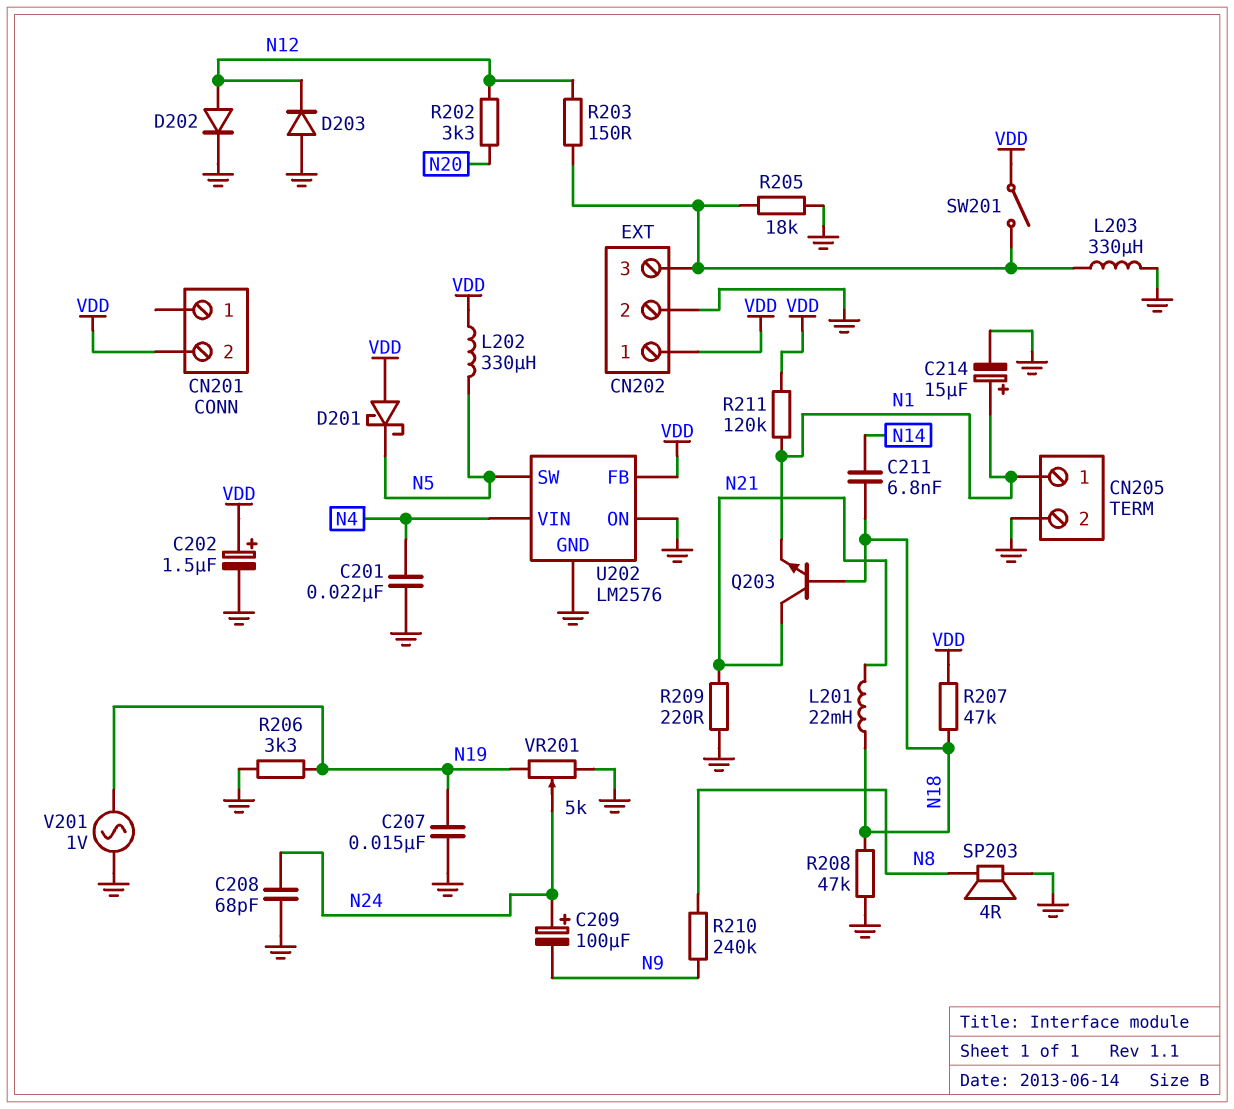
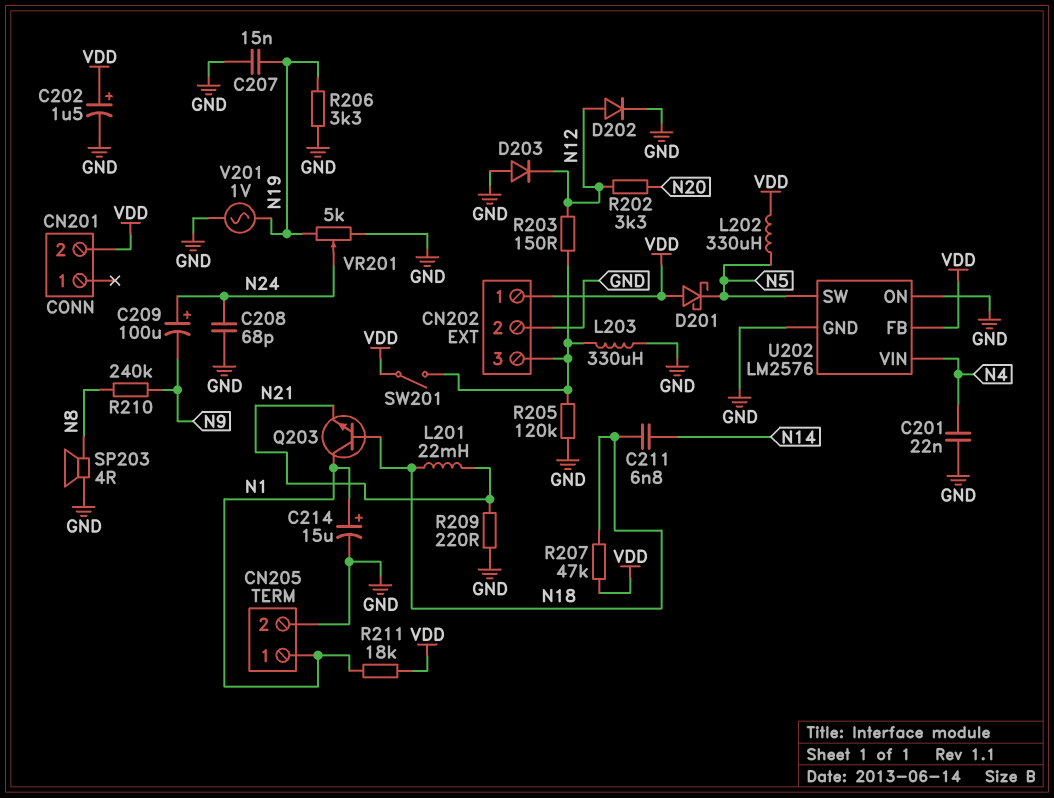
Q203: NPN (B N18, C N21, E N1) -> NPN (B N18, C N1, E N21)
R205: 18k (CN202/3, GND) -> 120k (CN202/3, GND)
R208: 47k (GND, N18) -> none
R211: 120k (N1, VDD) -> 18k (N1, VDD)

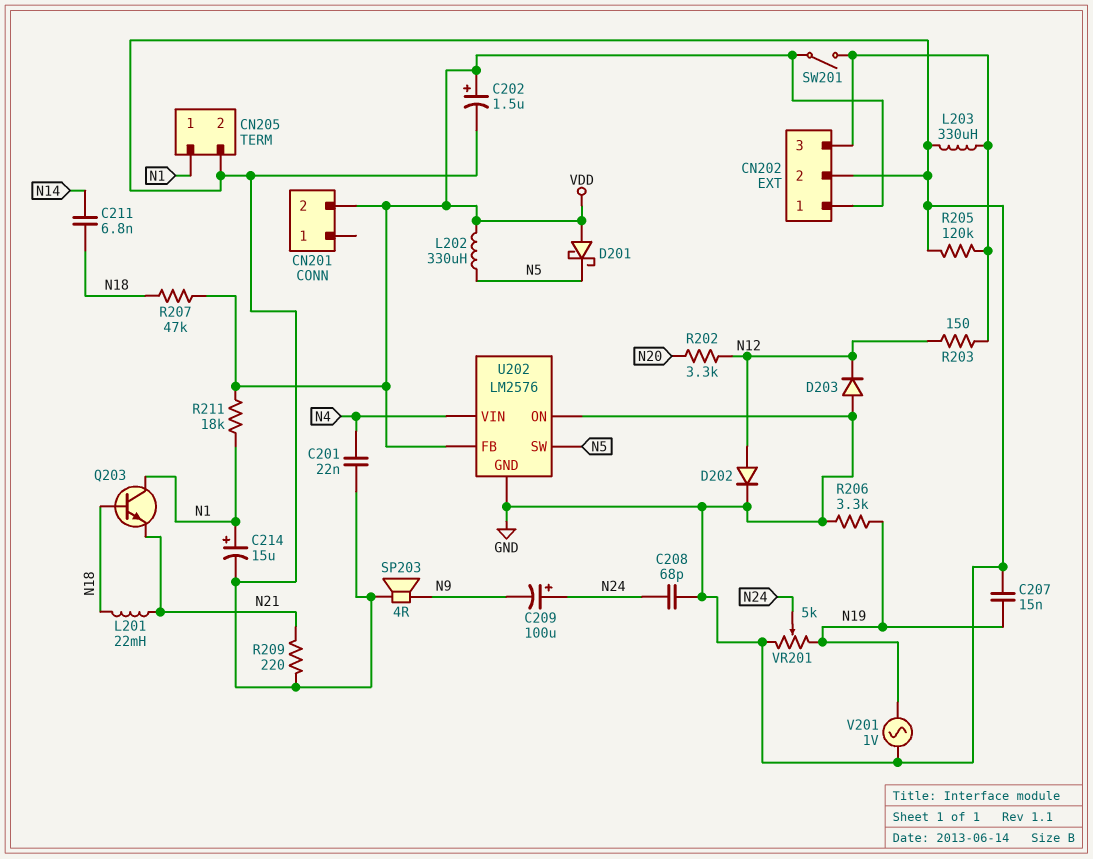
R210: 240k (N8, N9) -> none
SP203: speaker 4R (GND, N8) -> speaker 4R (GND, N9)

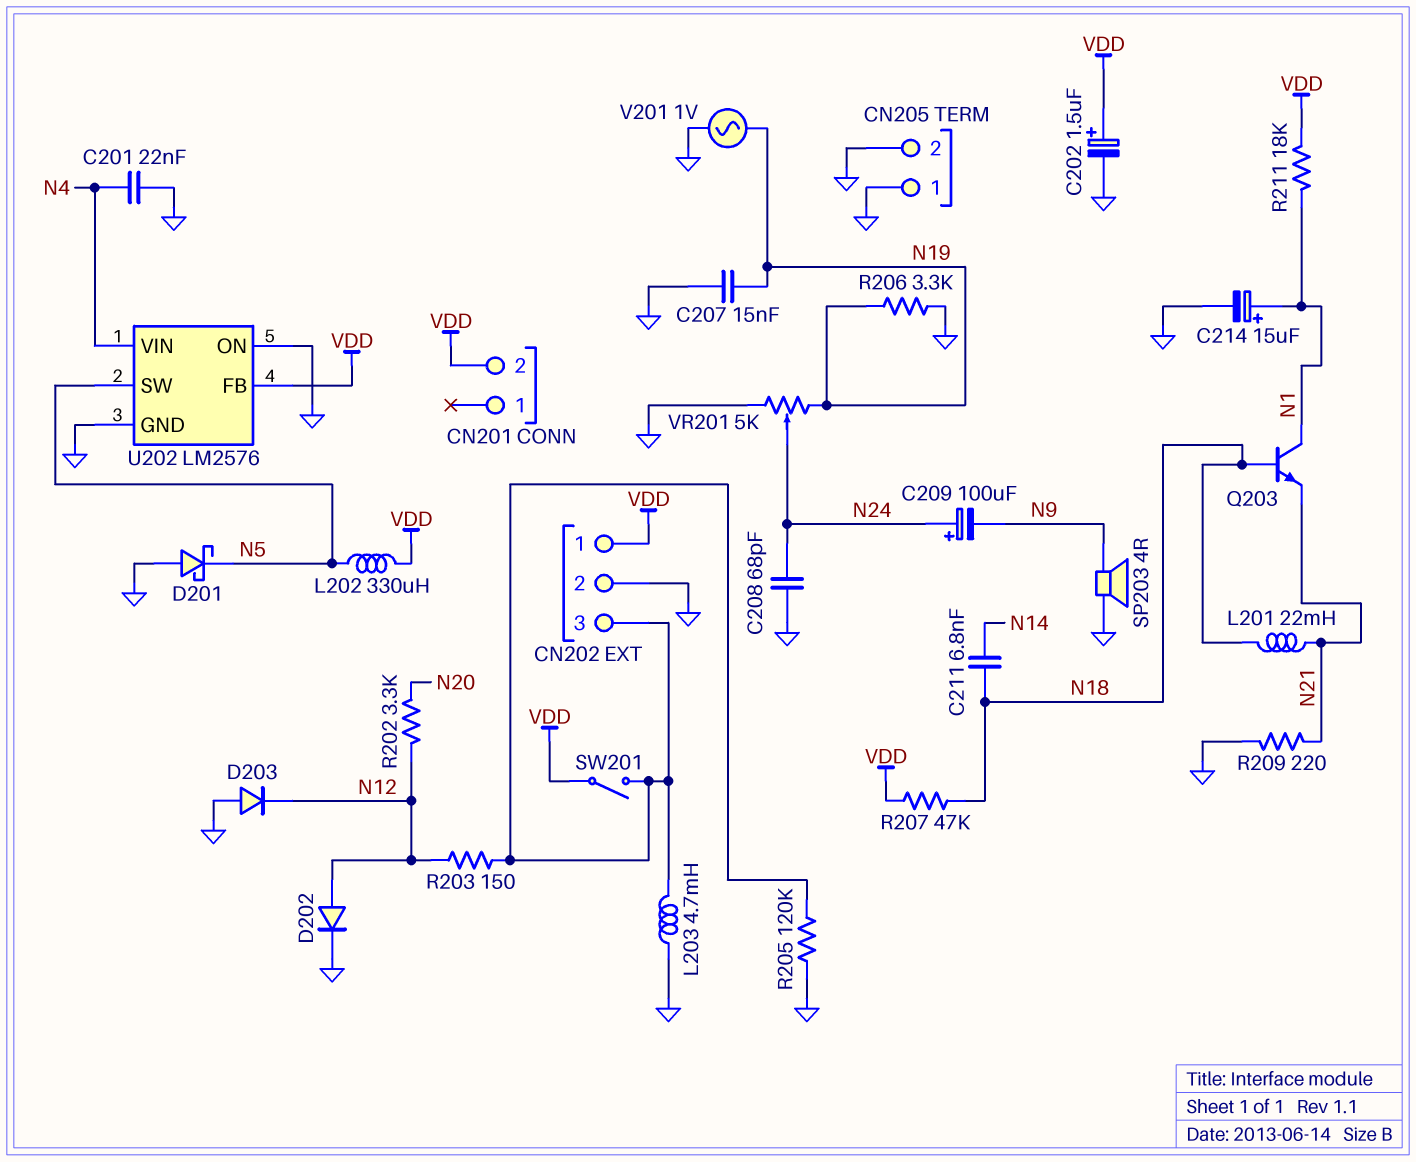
CN205 pin 1: N1 -> GND
D201: schottky (A VDD, K N5) -> schottky (A GND, K N5)
L203: 330uH (CN202/3, GND) -> 4.7mH (CN202/3, GND)

